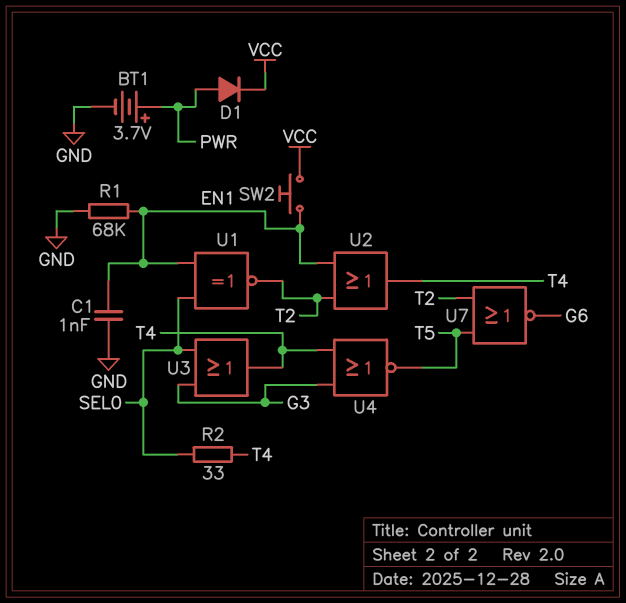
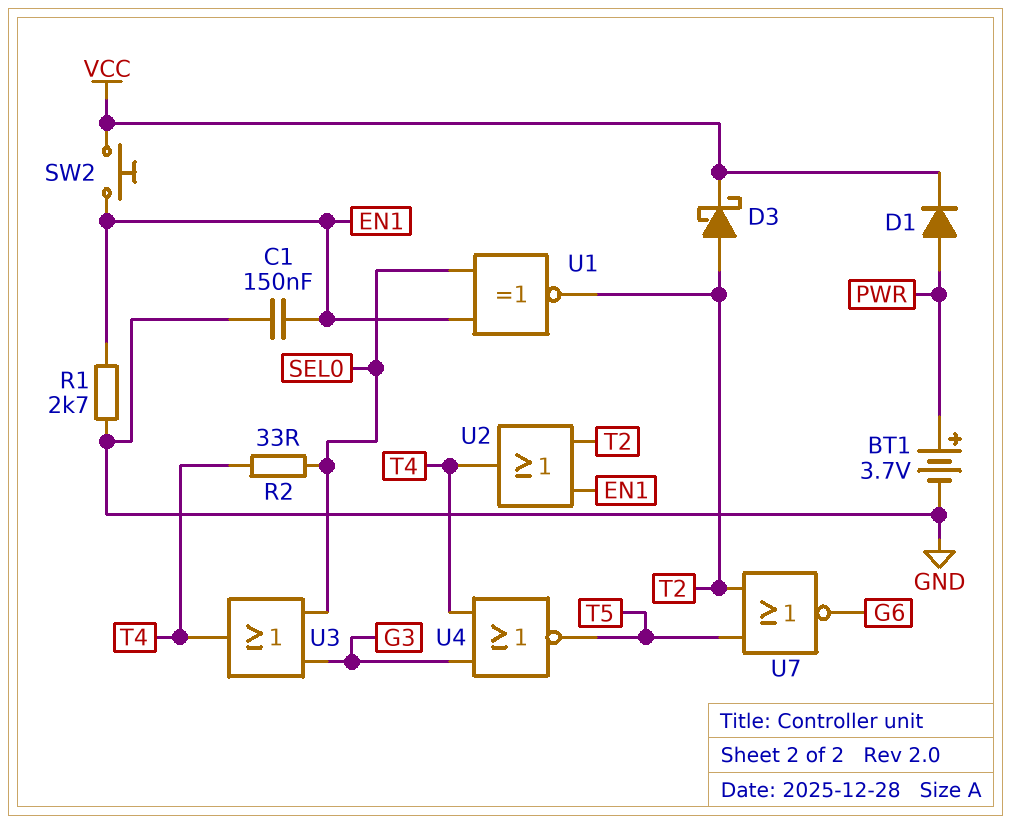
C1: 1nF (EN1, GND) -> 150nF (EN1, GND)
D3: none -> schottky (A T2, K VCC)
R1: 68k (EN1, GND) -> 2.7k (EN1, GND)

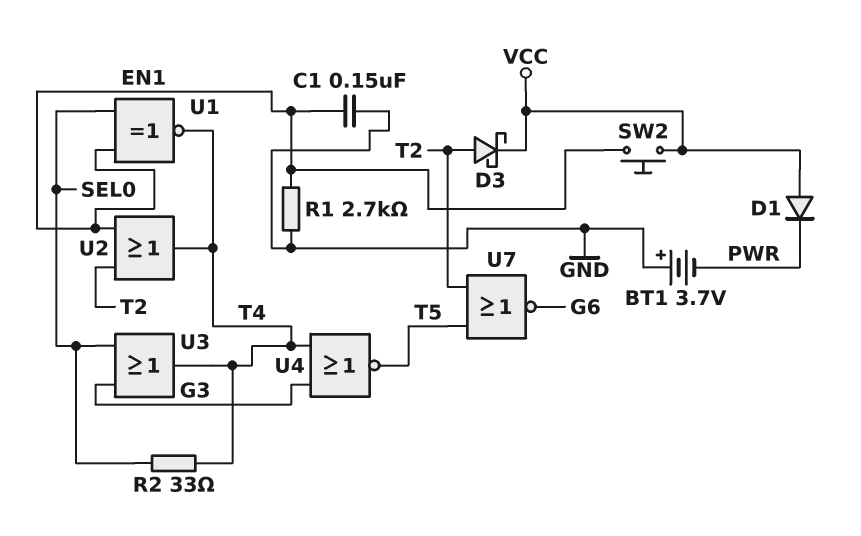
BT1: 3.7V (plus PWR, minus GND) -> 3.7V (plus GND, minus PWR)
D1: diode (A PWR, K VCC) -> diode (A VCC, K PWR)
U1: XNOR (in EN1, in SEL0, out T2) -> XNOR (in EN1, in SEL0, out T4)

